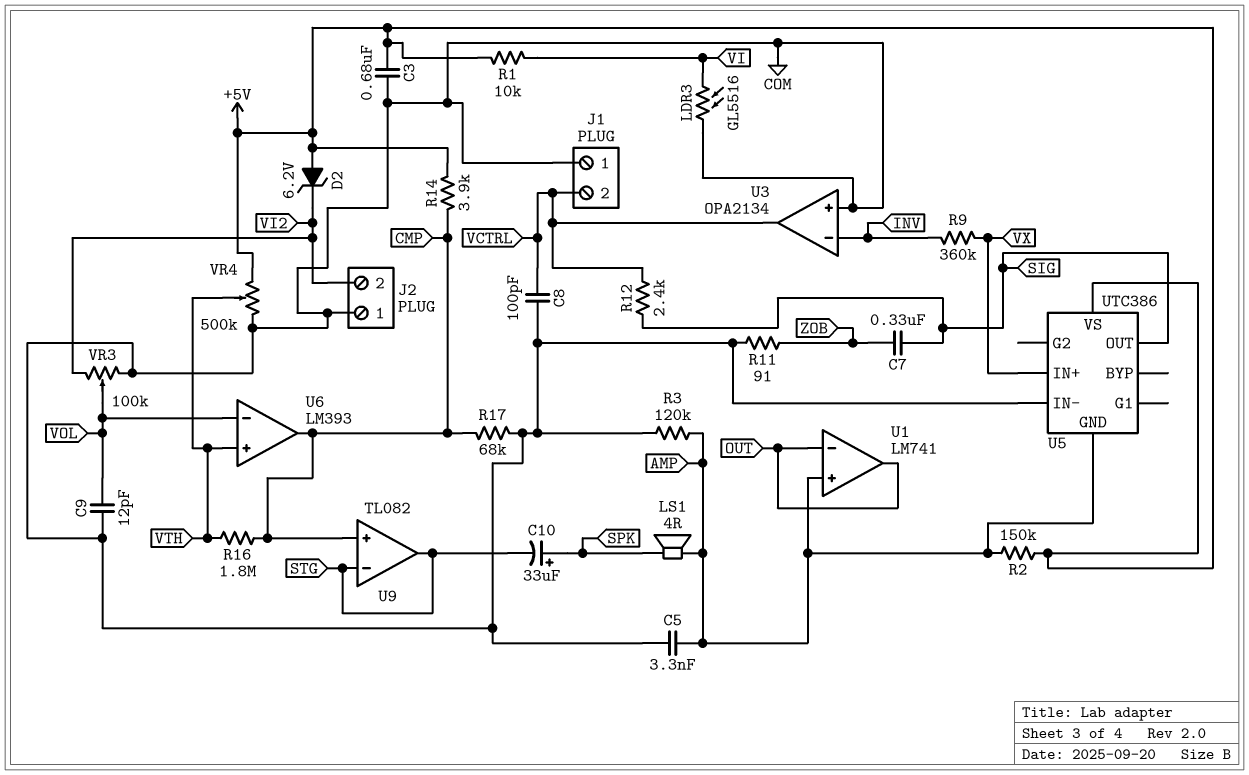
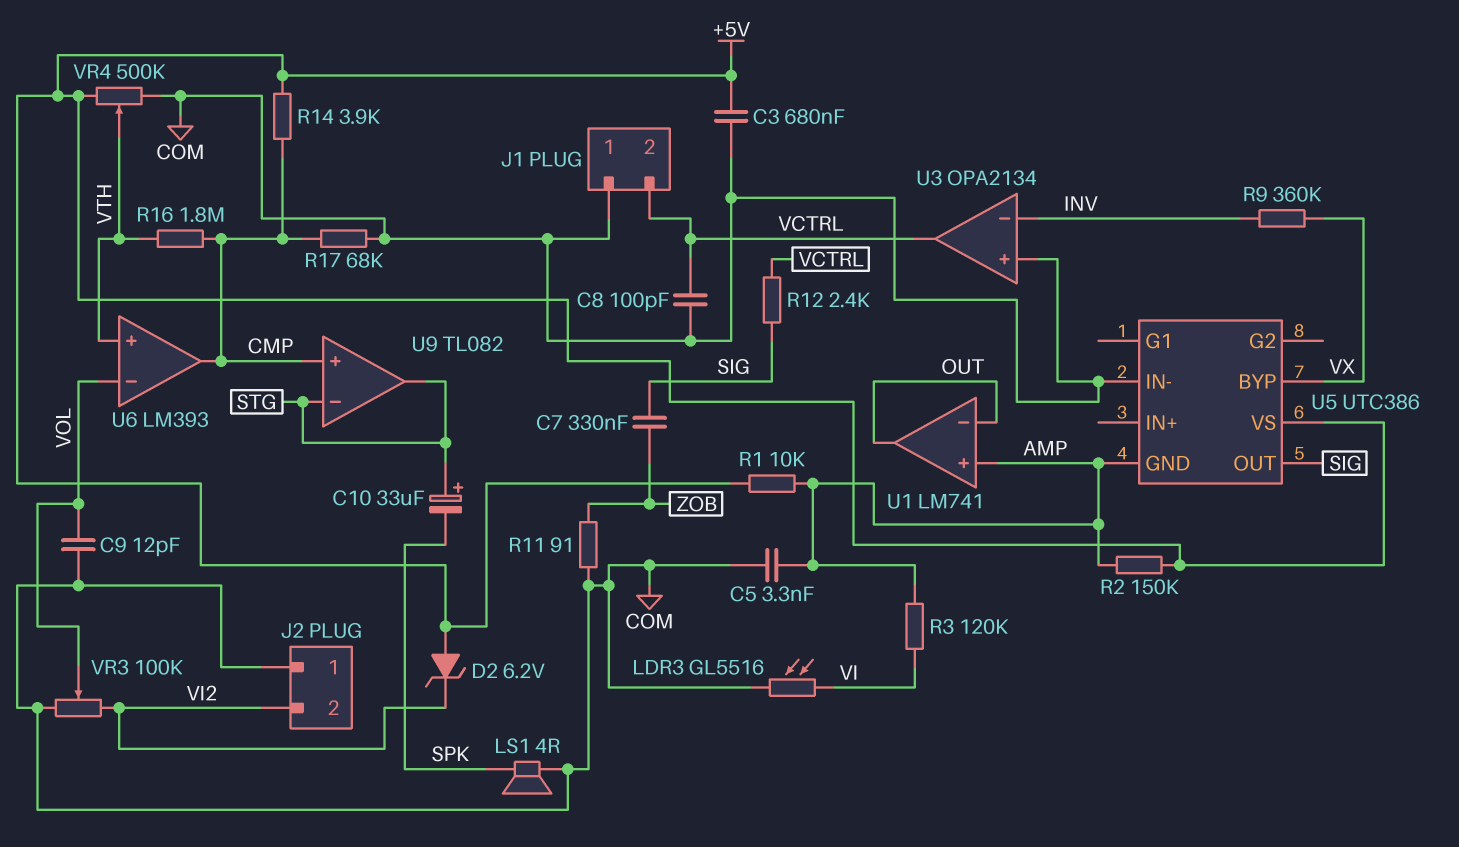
C10: 33uF (plus SPK, minus STG) -> 33uF (plus STG, minus SPK)
LS1: speaker 4R (AMP, SPK) -> speaker 4R (COM, SPK)
R1: 10k (+5V, VI) -> 10k (+5V, AMP)
R3: 120k (AMP, COM) -> 120k (AMP, VI)
U5 pin BYP: none -> VX
U5 pin IN+: VX -> none

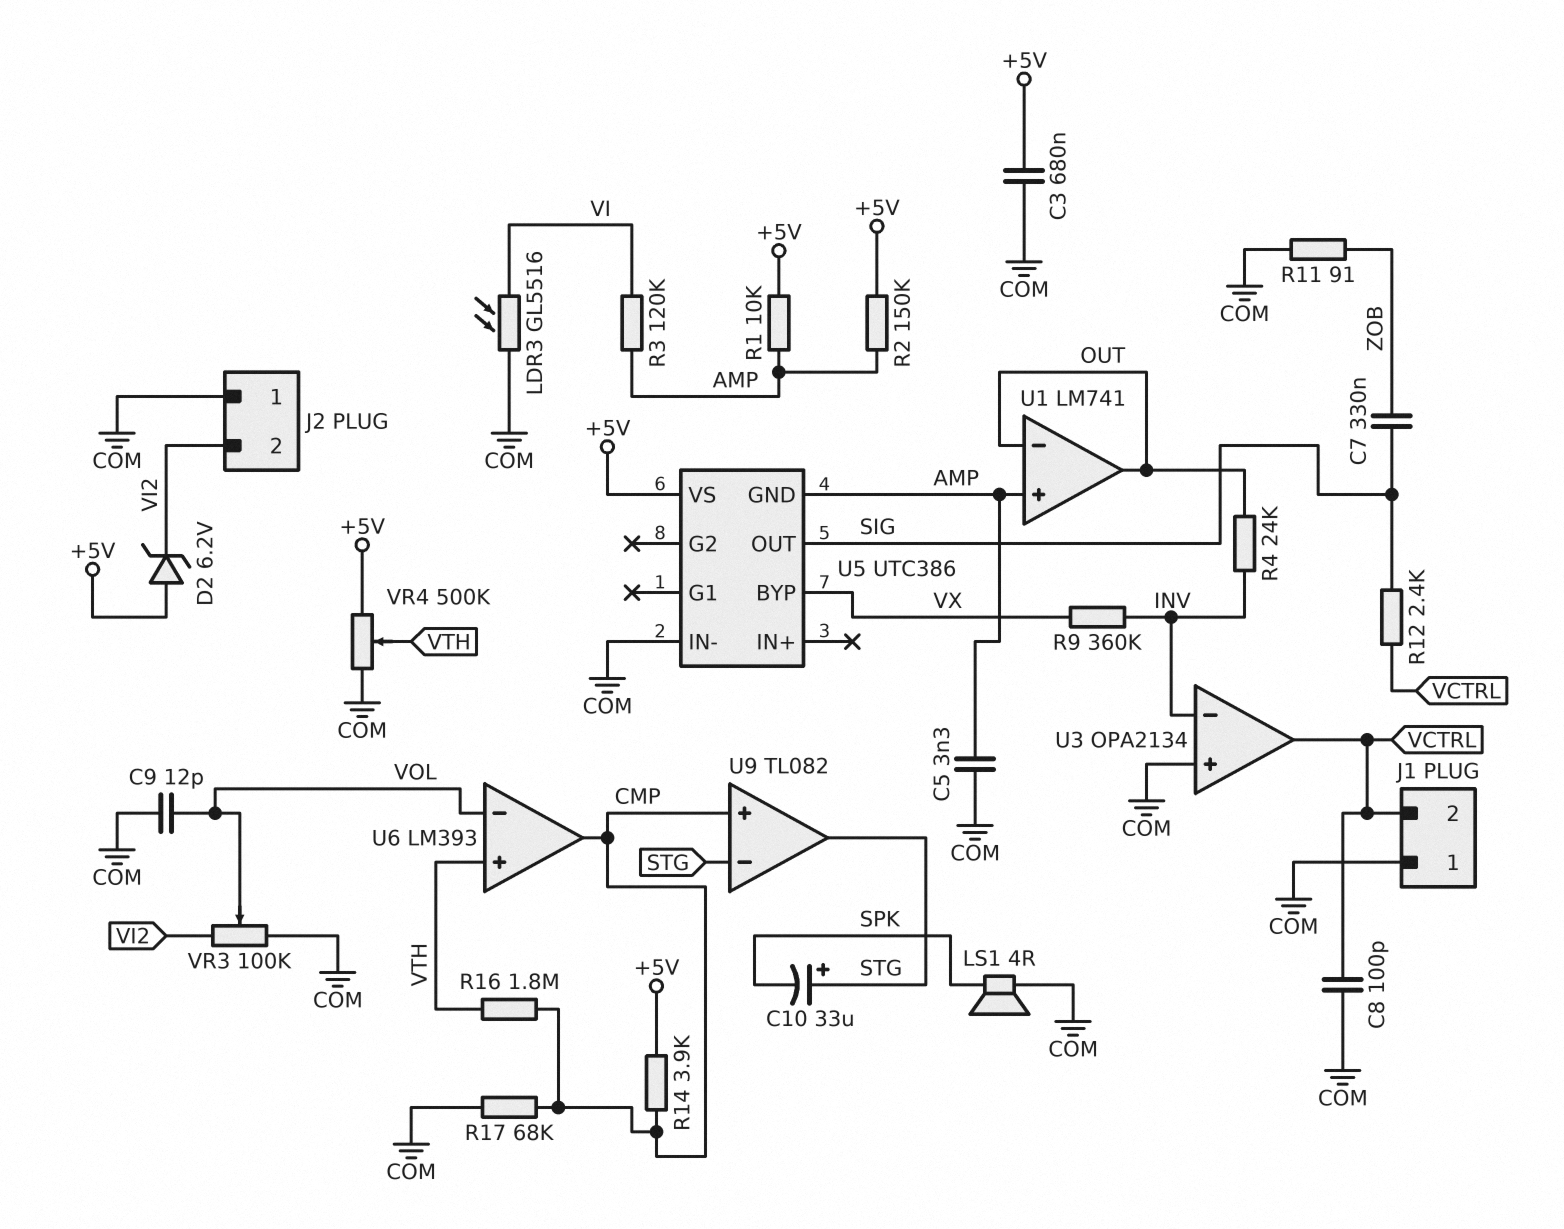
R4: none -> 24k (INV, OUT)

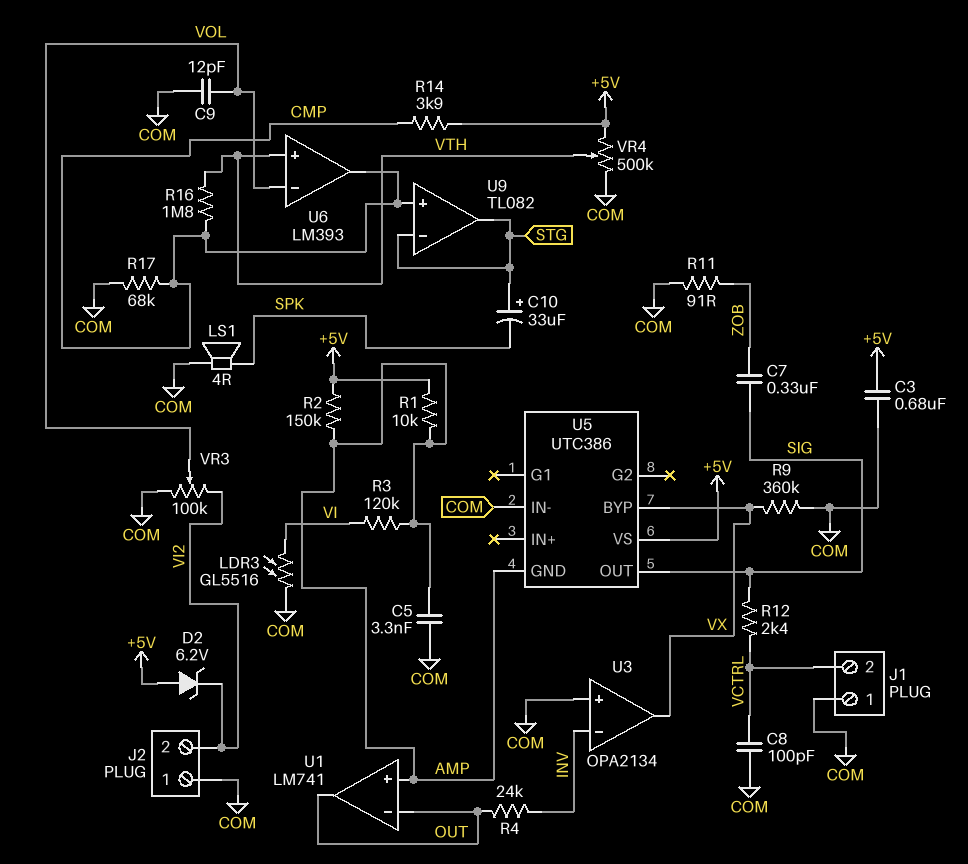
R9: 360k (INV, VX) -> 360k (COM, VX)
U3 pin out: VCTRL -> VX

